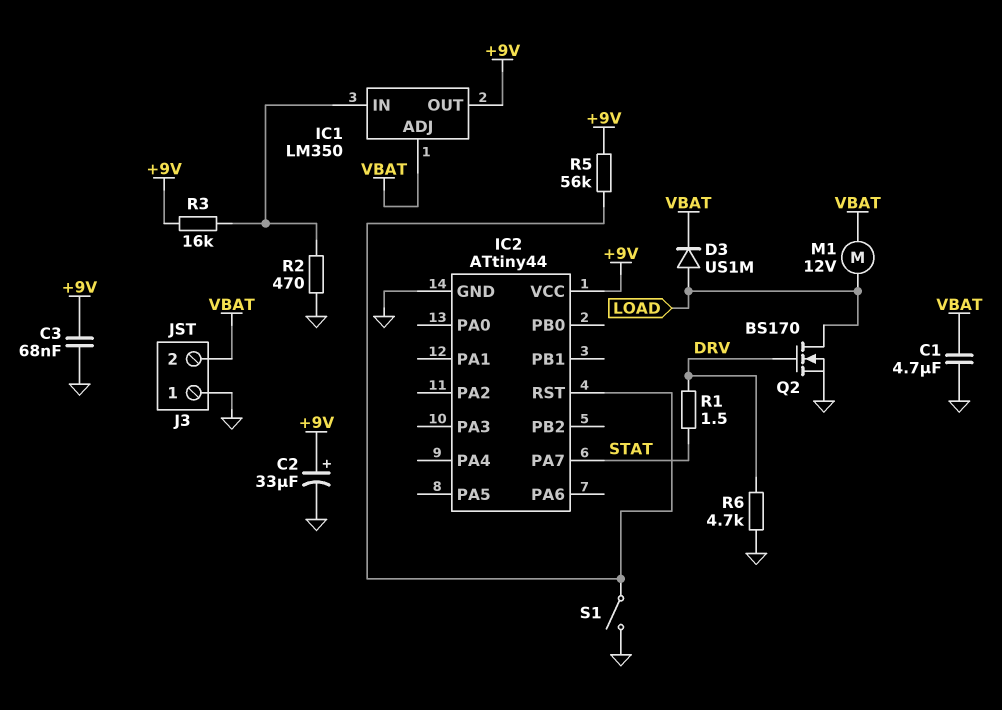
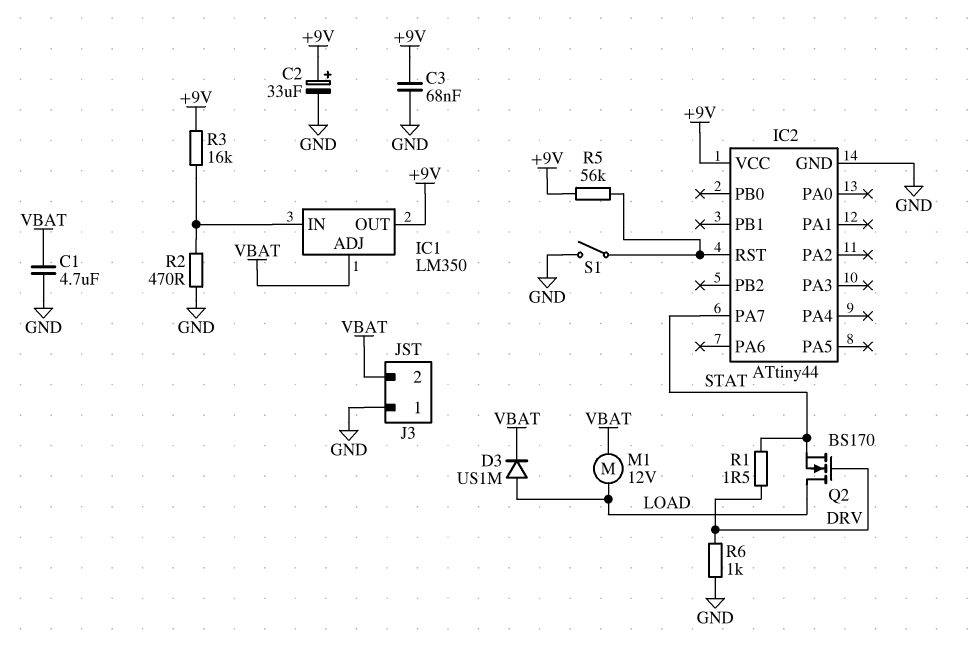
Q2: NMOS BS170 (G DRV, D LOAD, S GND) -> NMOS BS170 (G DRV, D LOAD, S STAT)
R6: 4.7k (DRV, GND) -> 1k (DRV, GND)

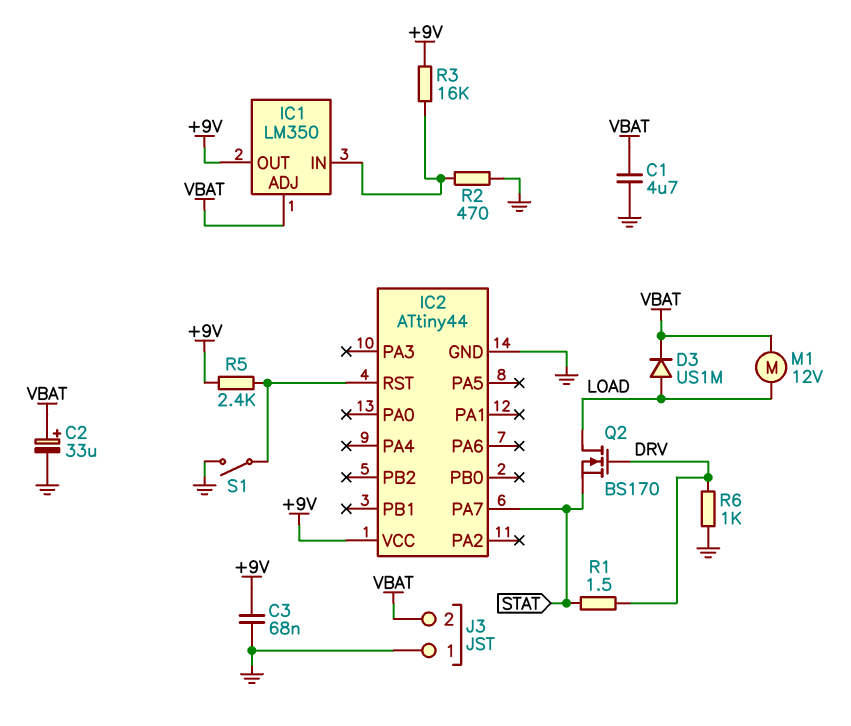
C2: 33uF (plus +9V, minus GND) -> 33uF (plus VBAT, minus GND)
R5: 56k (+9V, IC2/RST) -> 2.4k (+9V, IC2/RST)

